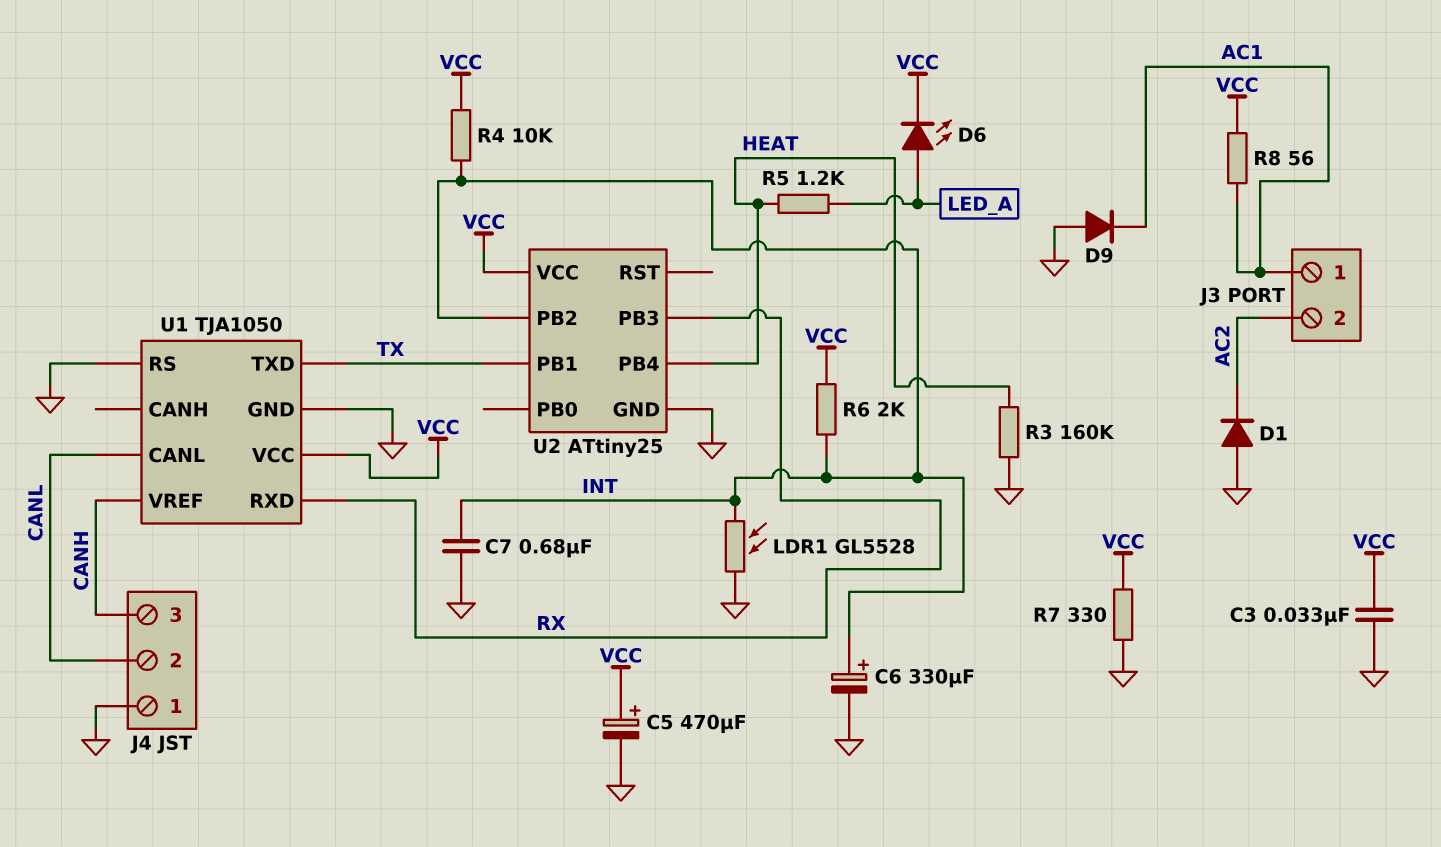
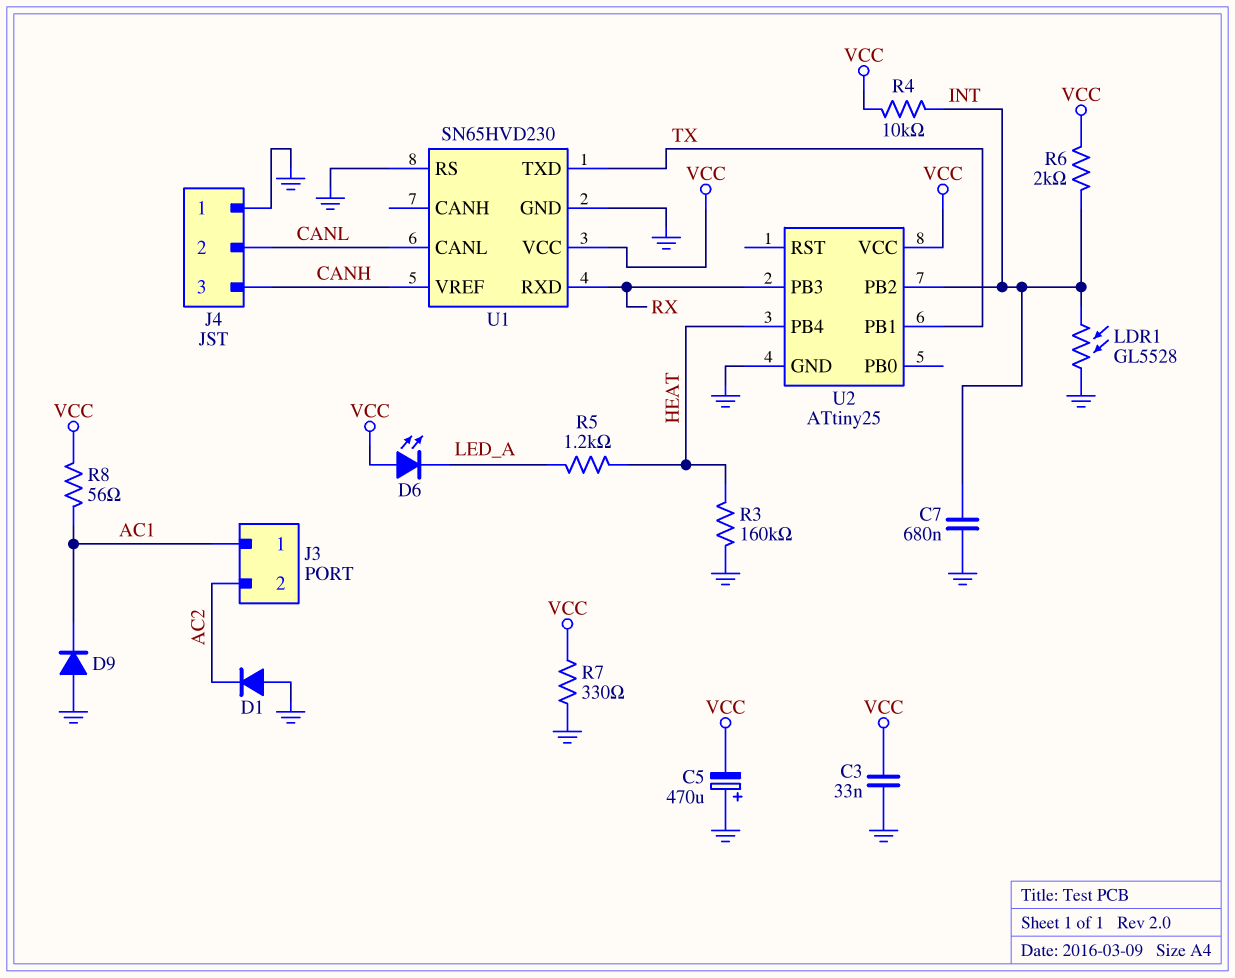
C5: 470uF (plus VCC, minus GND) -> 470uF (plus GND, minus VCC)
C6: 330uF (plus INT, minus GND) -> none
D6: LED (A LED_A, K VCC) -> LED (A VCC, K LED_A)
U1: TJA1050 -> SN65HVD230

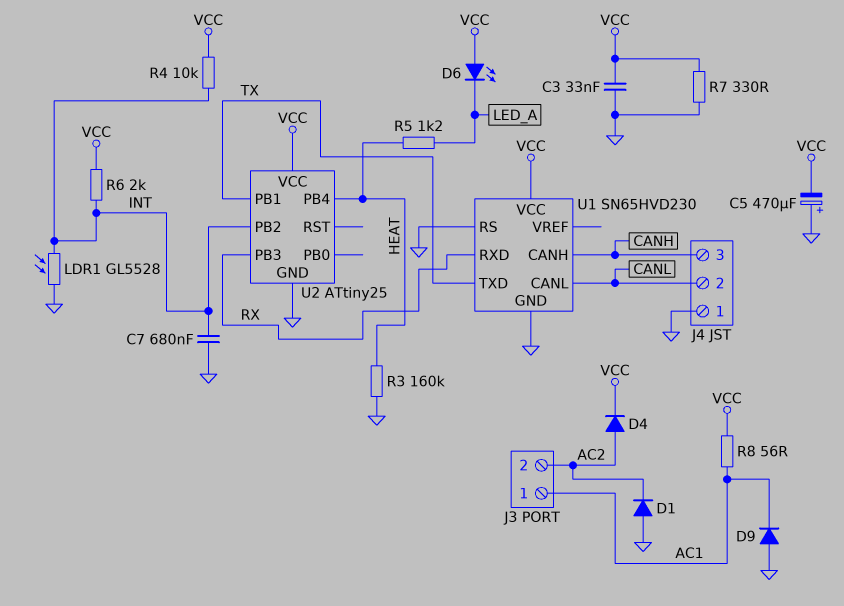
D4: none -> diode (A AC2, K VCC)
U1 pin CANH: none -> CANH
U1 pin VREF: CANH -> none

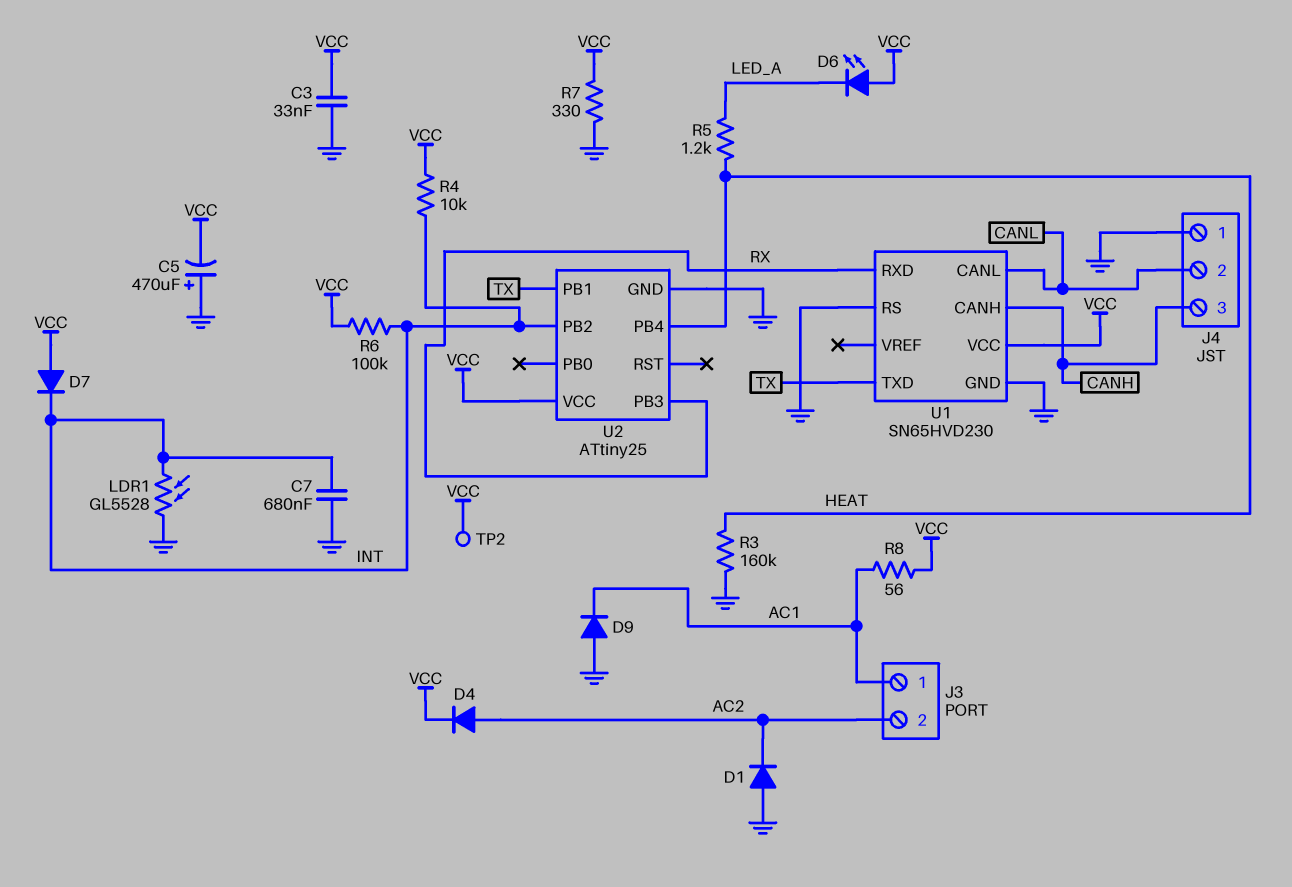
D7: none -> diode (A VCC, K INT)
R6: 2k (INT, VCC) -> 100k (INT, VCC)
TP2: none -> test point (VCC)

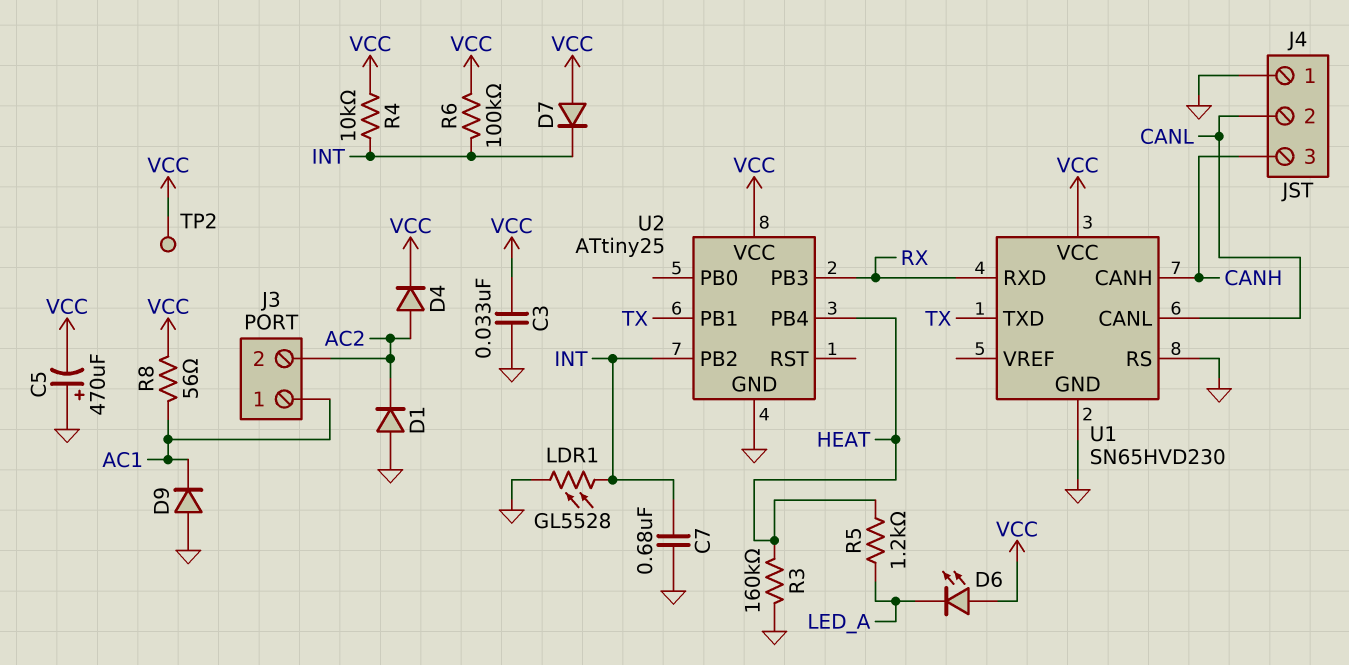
R7: 330 (GND, VCC) -> none

